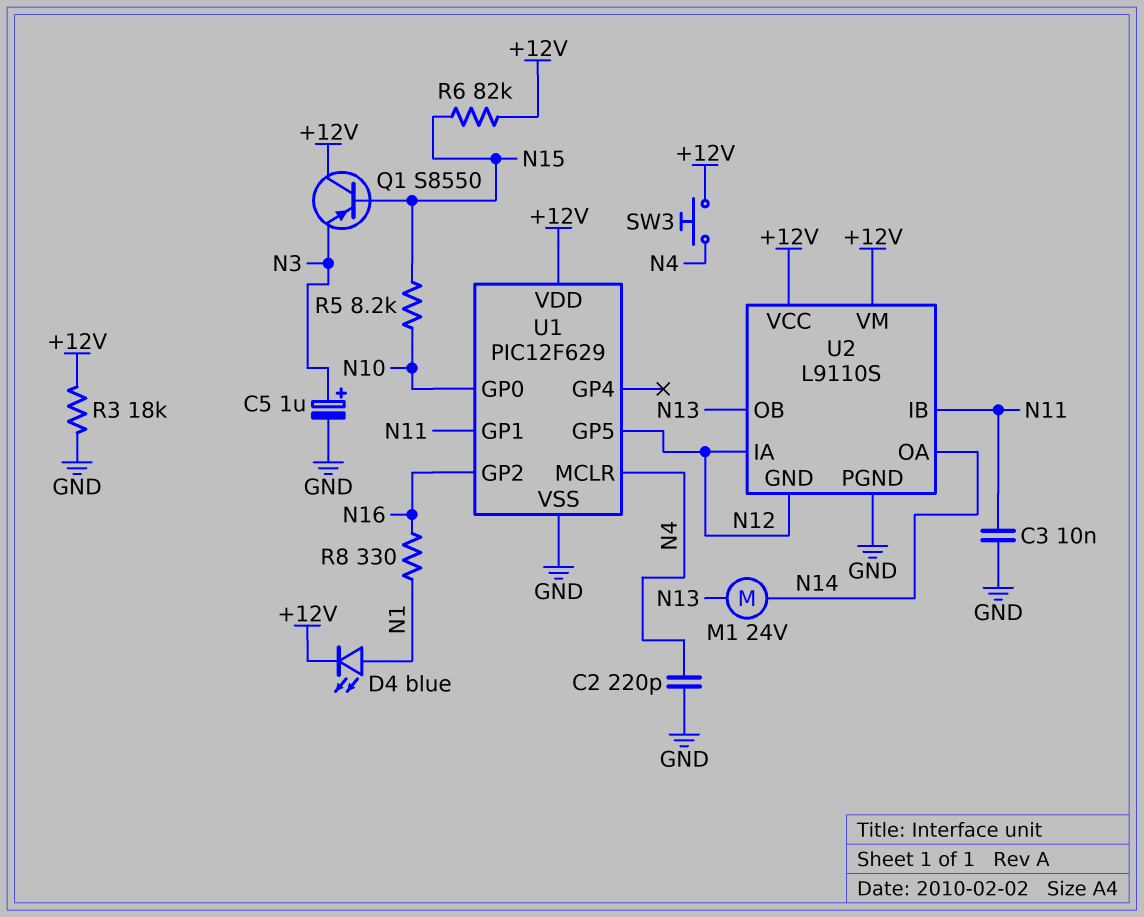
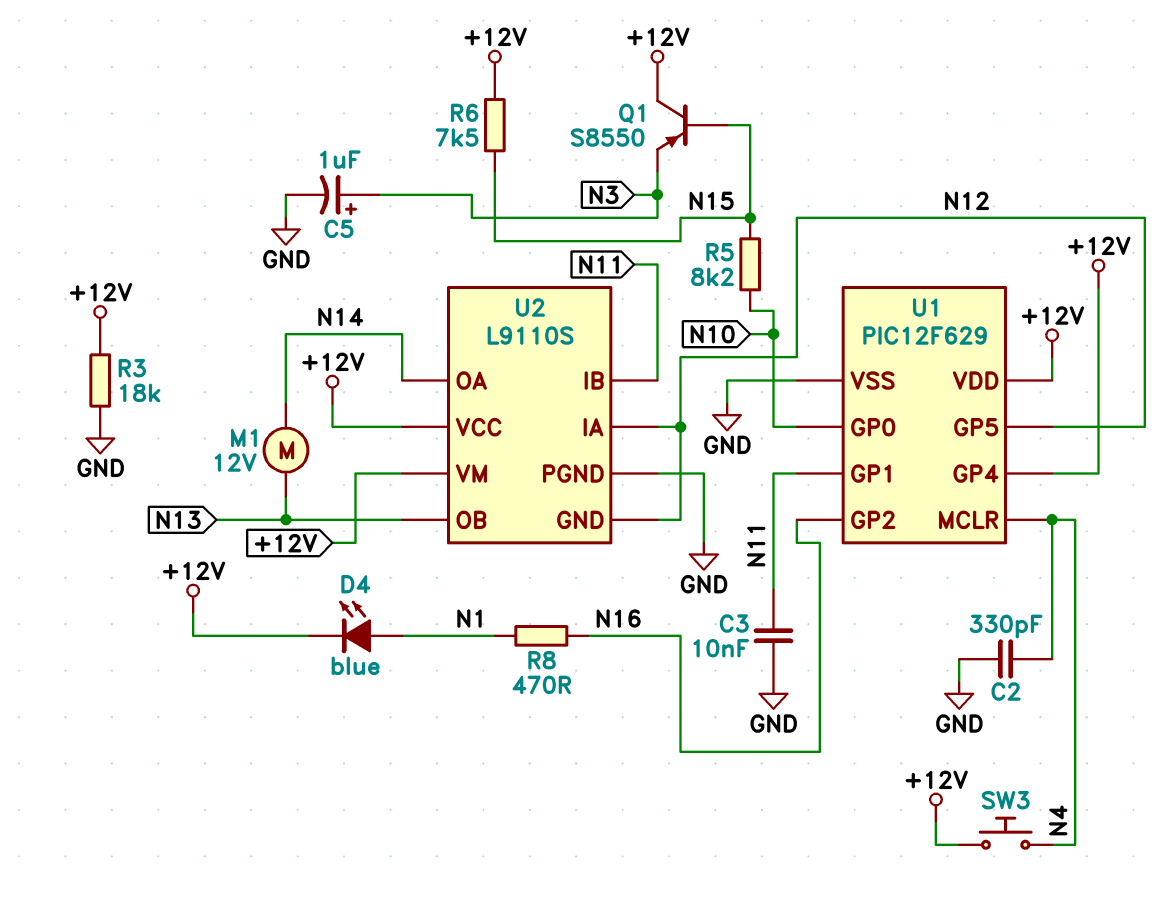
C2: 220pF (GND, N4) -> 330pF (GND, N4)
M1: motor 24V (N13, N14) -> motor 12V (N13, N14)
R6: 82k (+12V, N15) -> 7.5k (+12V, N15)
R8: 330 (N1, N16) -> 470 (N1, N16)
U1 pin GP4: none -> +12V

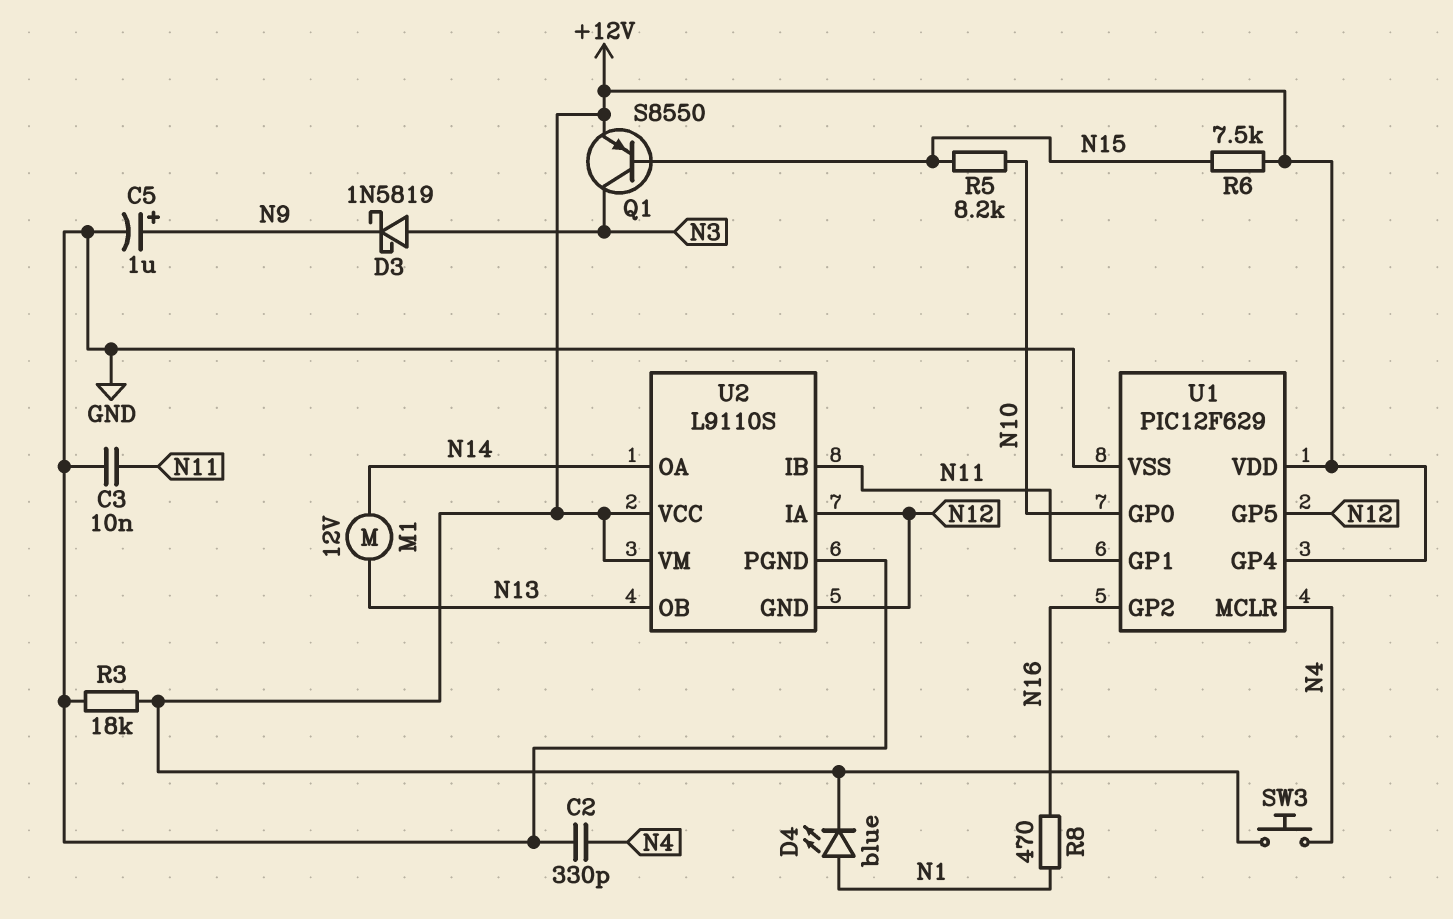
C5: 1uF (plus N3, minus GND) -> 1uF (plus N9, minus GND)
D3: none -> schottky 1N5819 (A N3, K N9)
Q1: PNP S8550 (B N15, C +12V, E N3) -> PNP S8550 (B N15, C N3, E +12V)

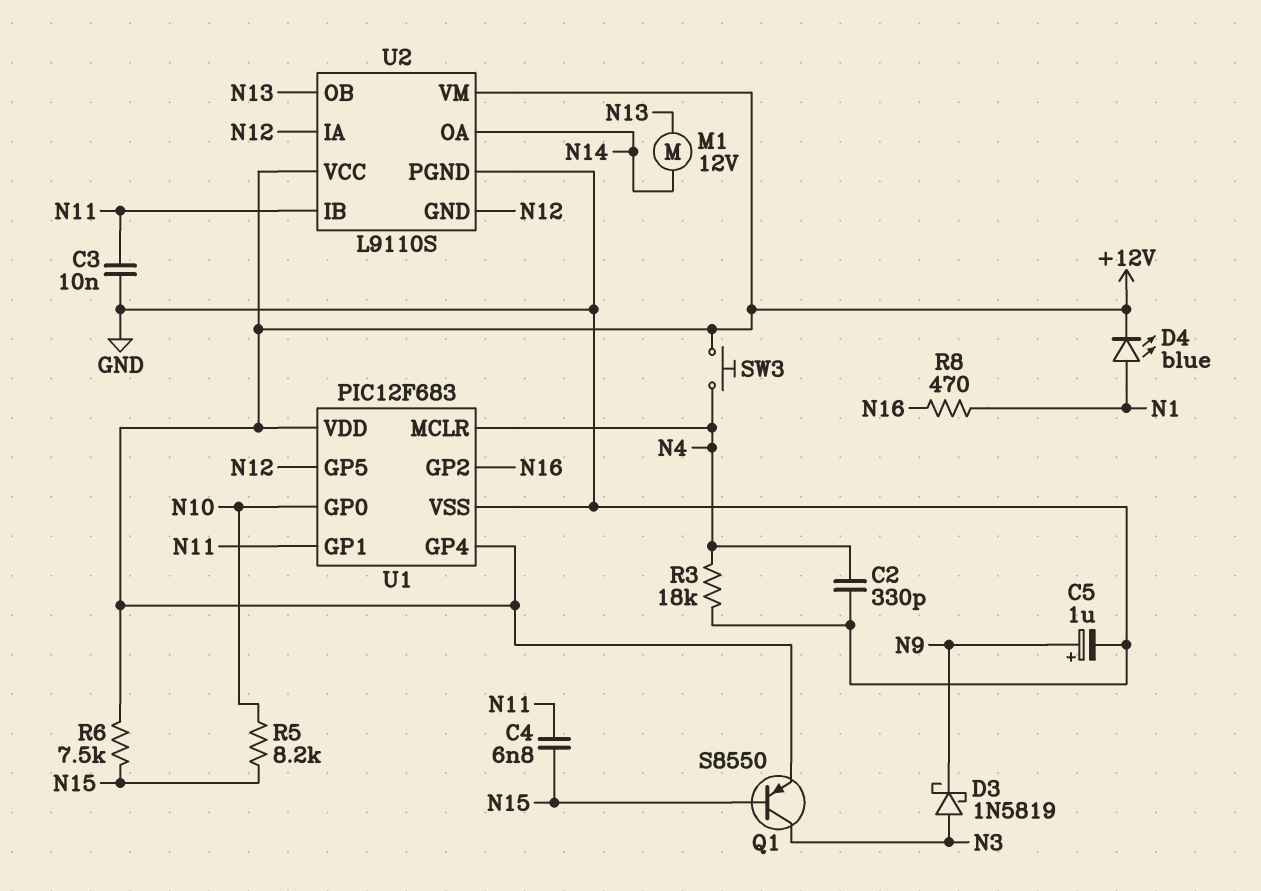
C4: none -> 6.8nF (N11, N15)
R3: 18k (+12V, GND) -> 18k (GND, N4)
U1: PIC12F629 -> PIC12F683

